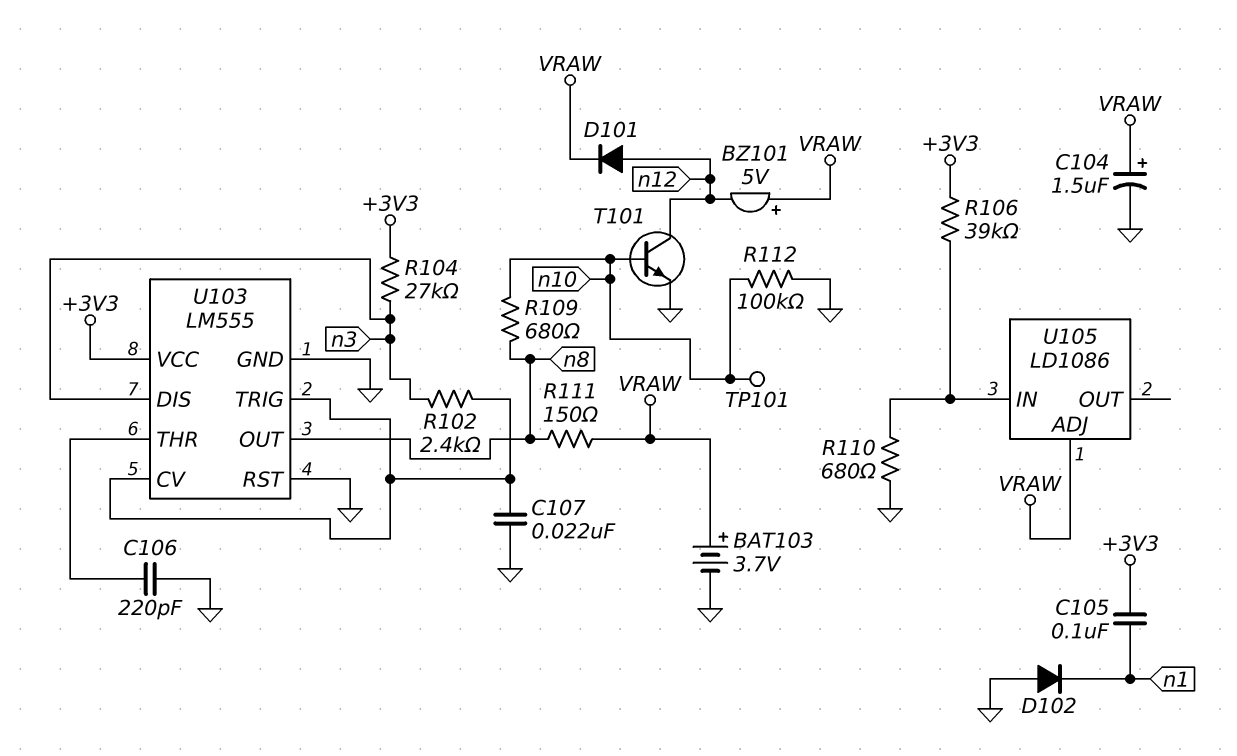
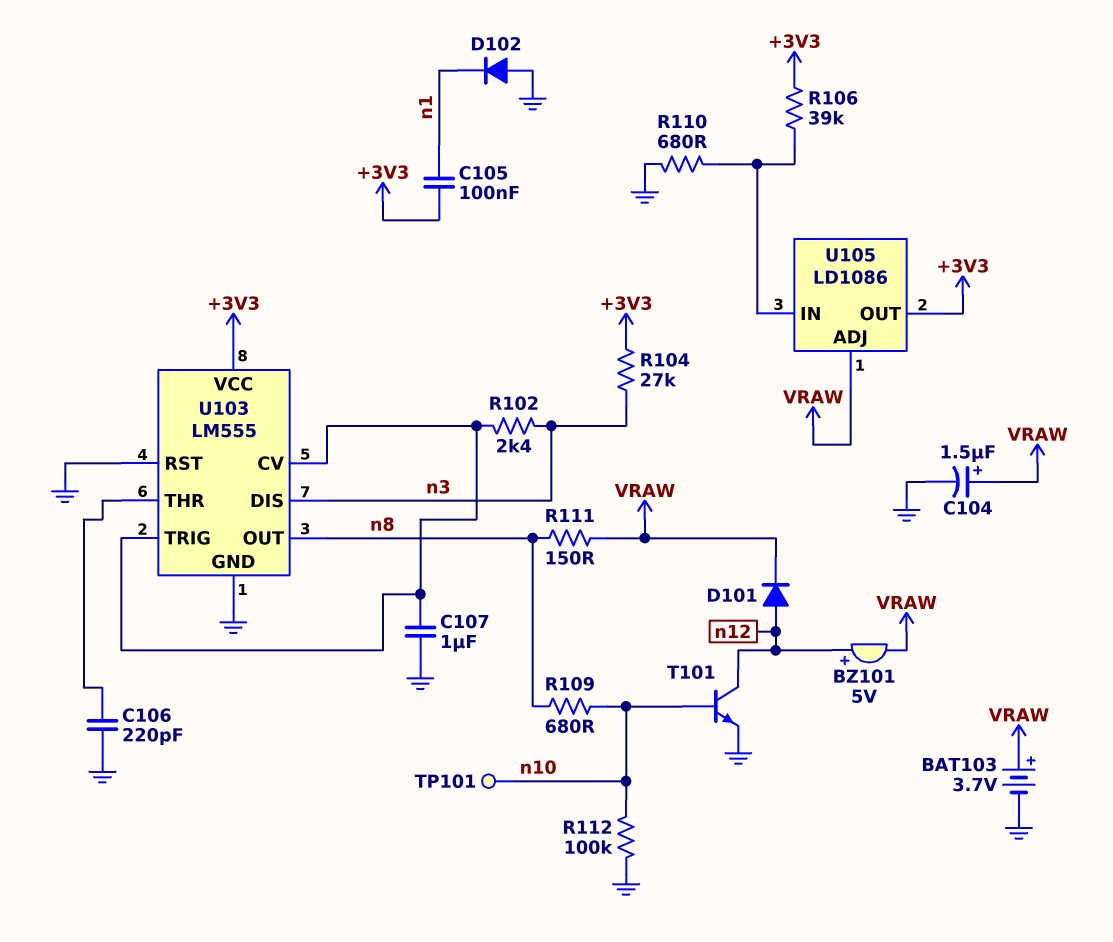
BZ101: buzzer 5V (plus VRAW, minus n12) -> buzzer 5V (plus n12, minus VRAW)
C107: 22nF (GND, U103/CV) -> 1uF (GND, U103/CV)
U105 pin OUT: none -> +3V3

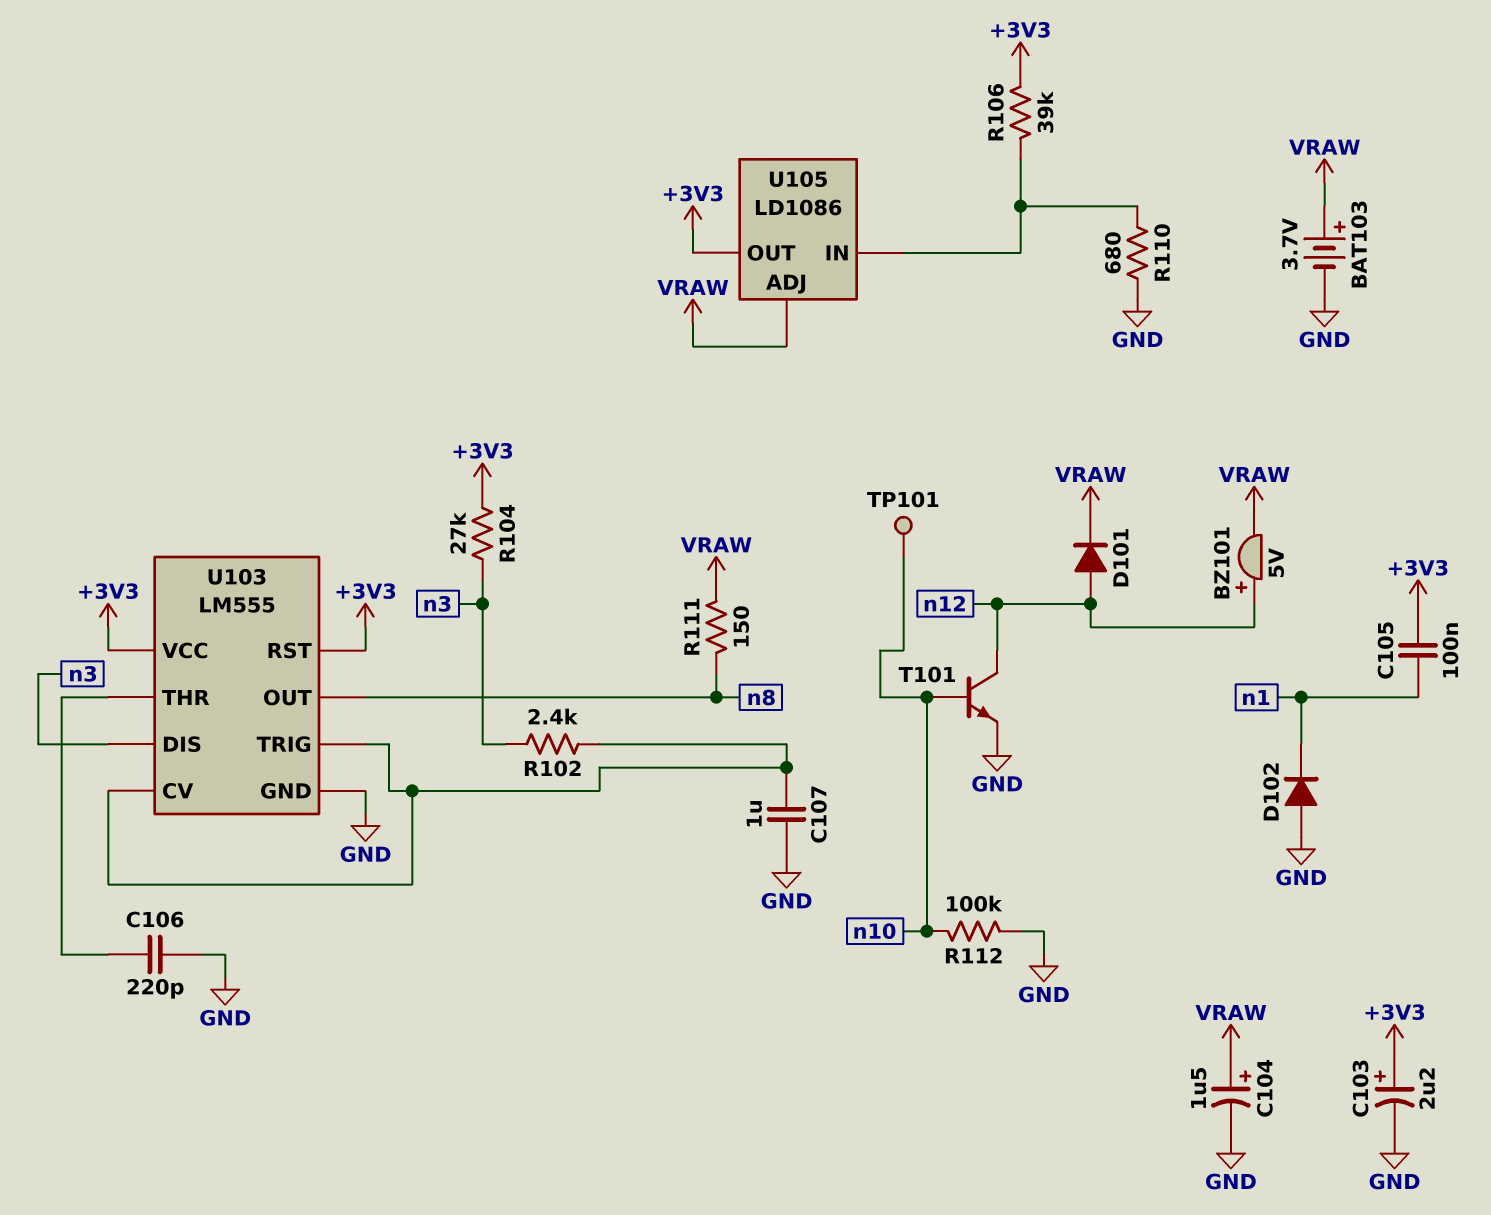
C103: none -> 2.2uF (plus +3V3, minus GND)
R109: 680 (n8, n10) -> none
U103 pin RST: GND -> +3V3

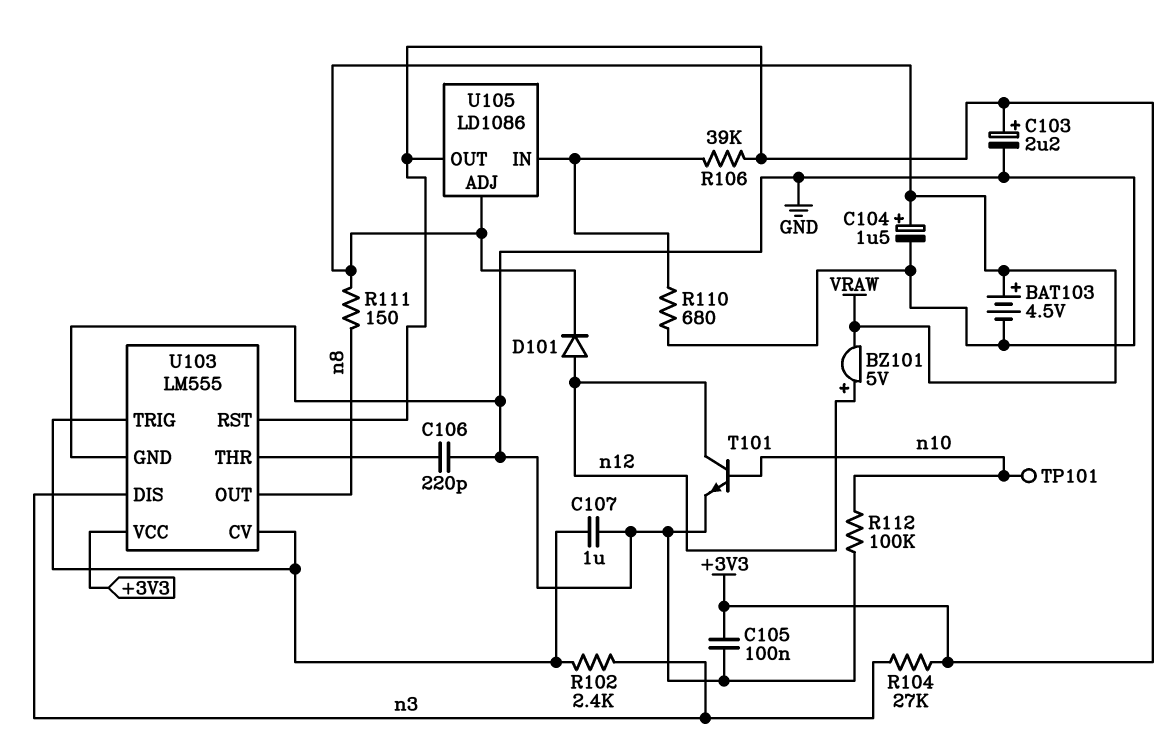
BAT103: 3.7V (plus VRAW, minus GND) -> 4.5V (plus VRAW, minus GND)
C105: 100nF (+3V3, n1) -> 100nF (+3V3, GND)
D102: diode (A GND, K n1) -> none

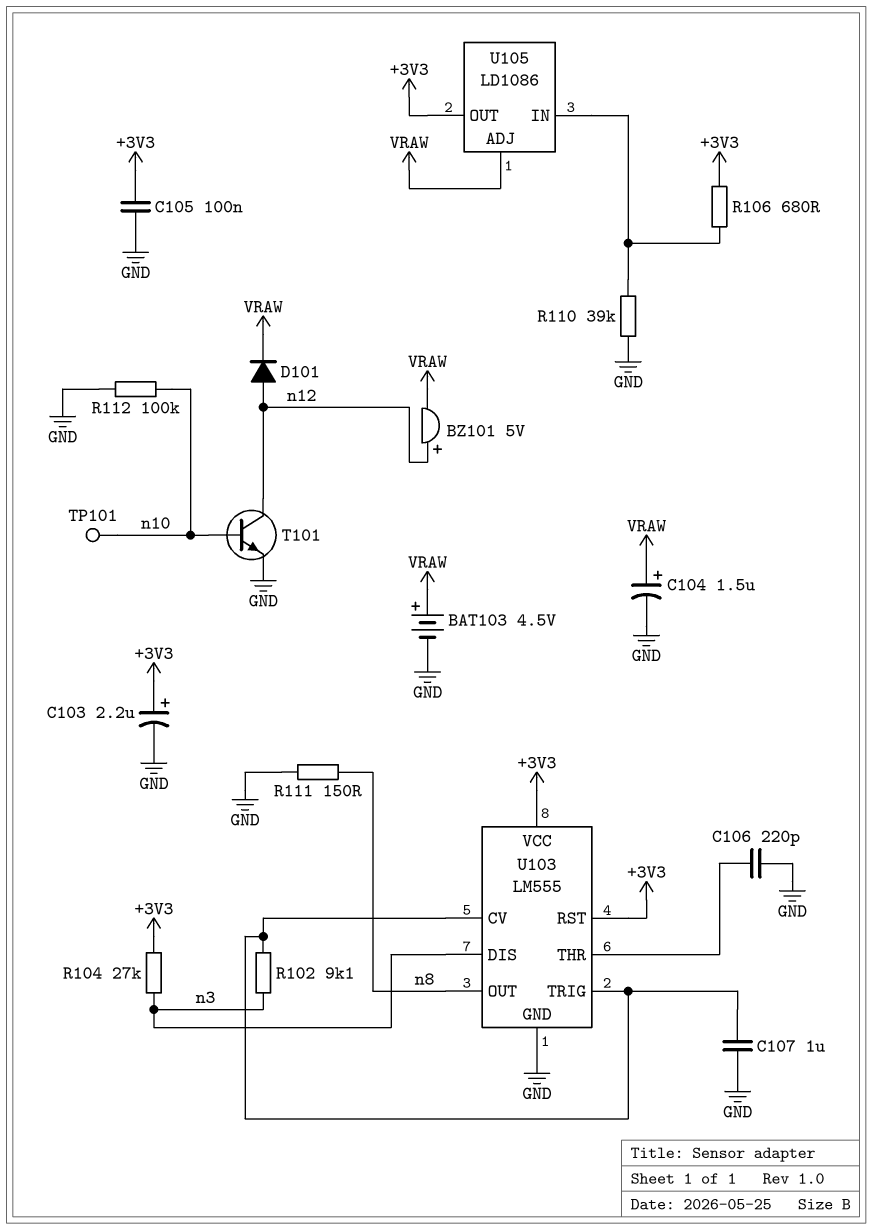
R102: 2.4k (U103/CV, n3) -> 9.1k (U103/CV, n3)
R106: 39k (+3V3, U105/IN) -> 680 (+3V3, U105/IN)
R110: 680 (GND, U105/IN) -> 39k (GND, U105/IN)
R111: 150 (VRAW, n8) -> 150 (GND, n8)

